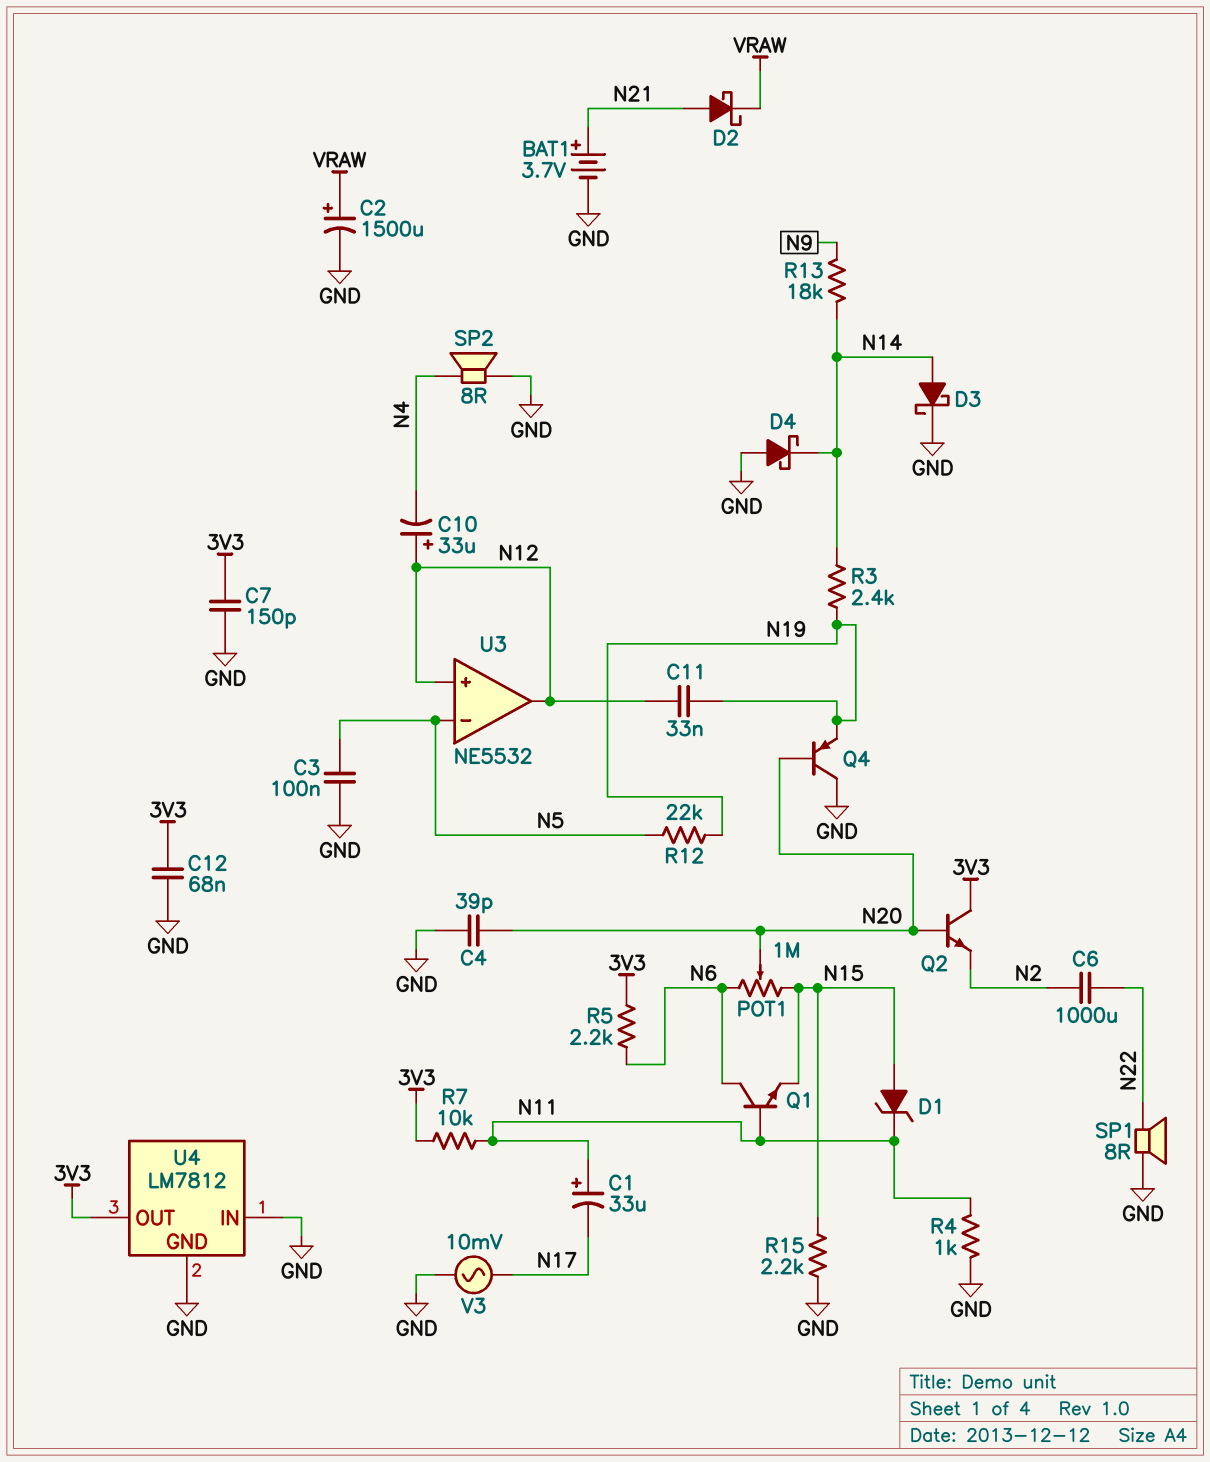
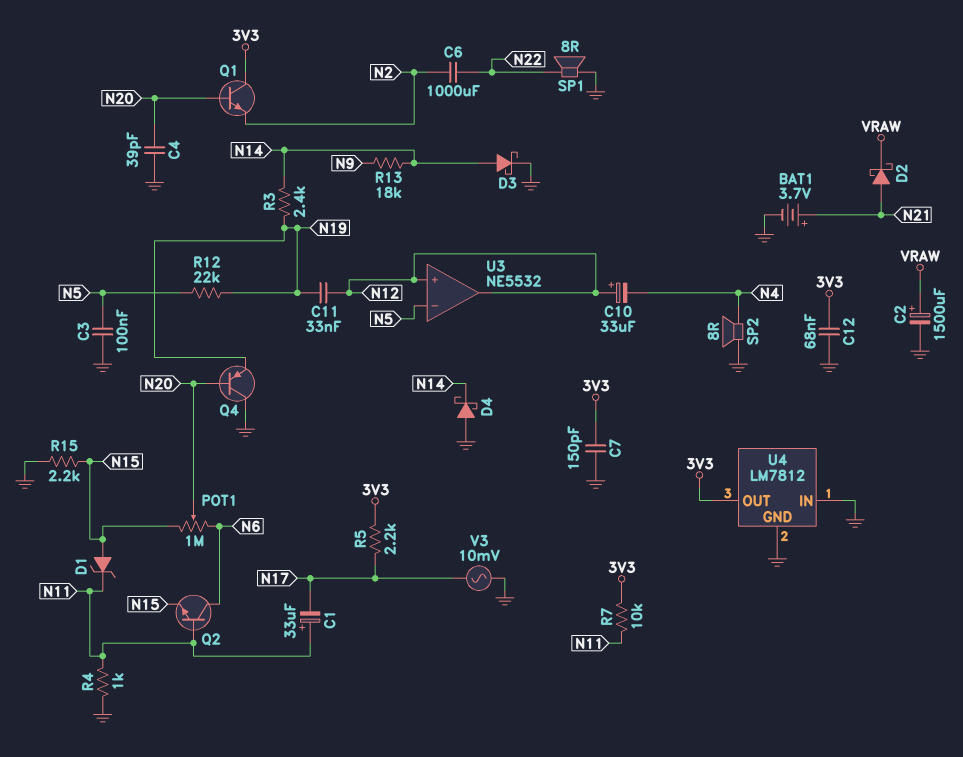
Q1: NPN (B N11, C N6, E N15) -> NPN (B N20, C 3V3, E N2)
Q2: NPN (B N20, C 3V3, E N2) -> NPN (B N11, C N6, E N15)
R5: 2.2k (3V3, N6) -> 2.2k (3V3, N17)

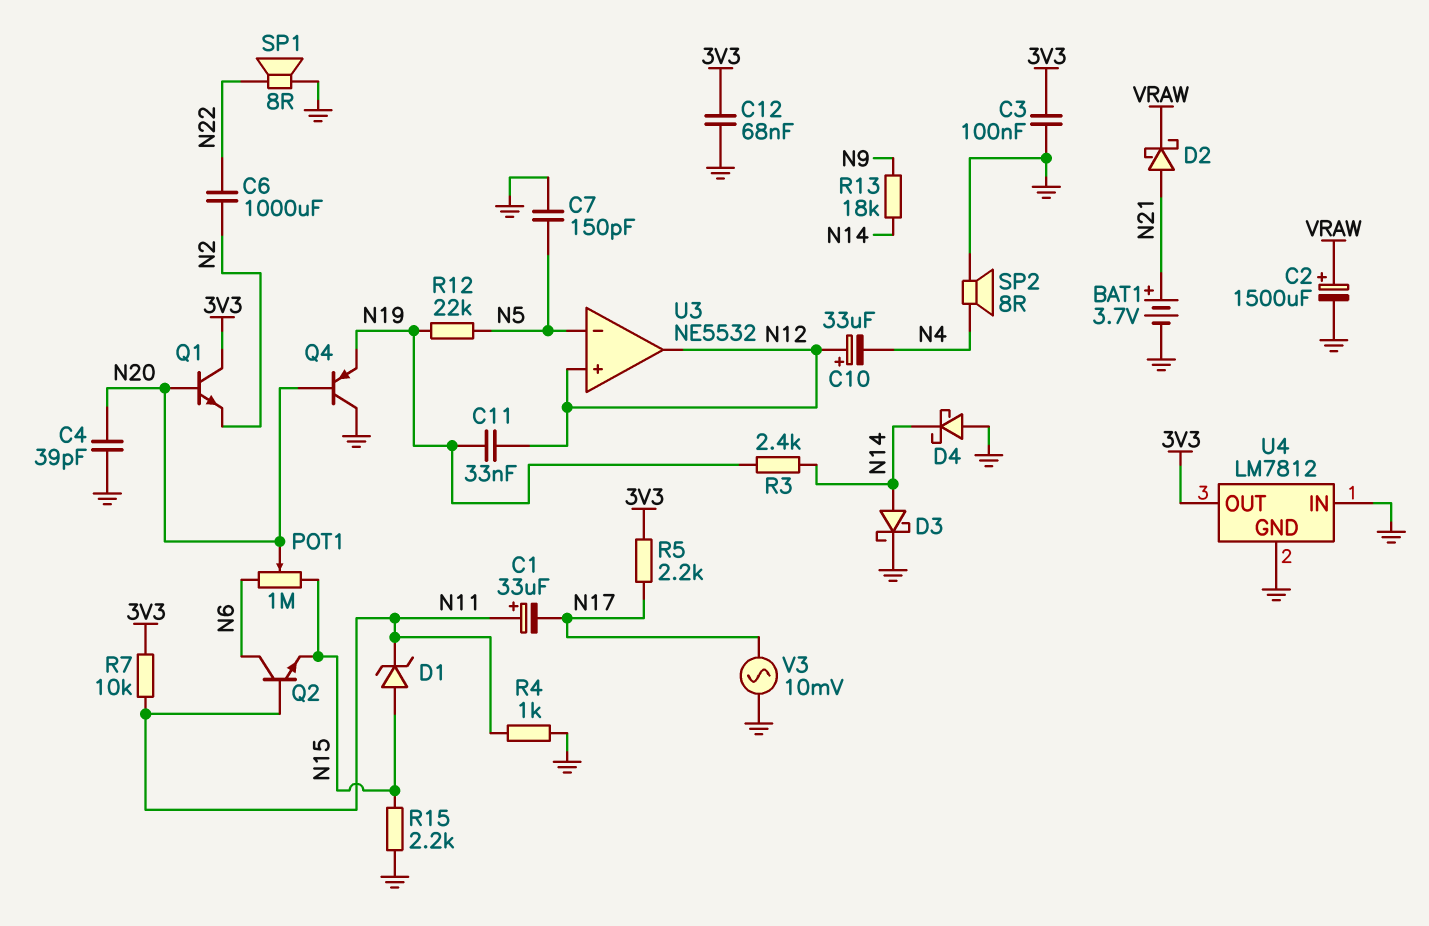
C3: 100nF (GND, N5) -> 100nF (3V3, GND)
C7: 150pF (3V3, GND) -> 150pF (GND, N5)

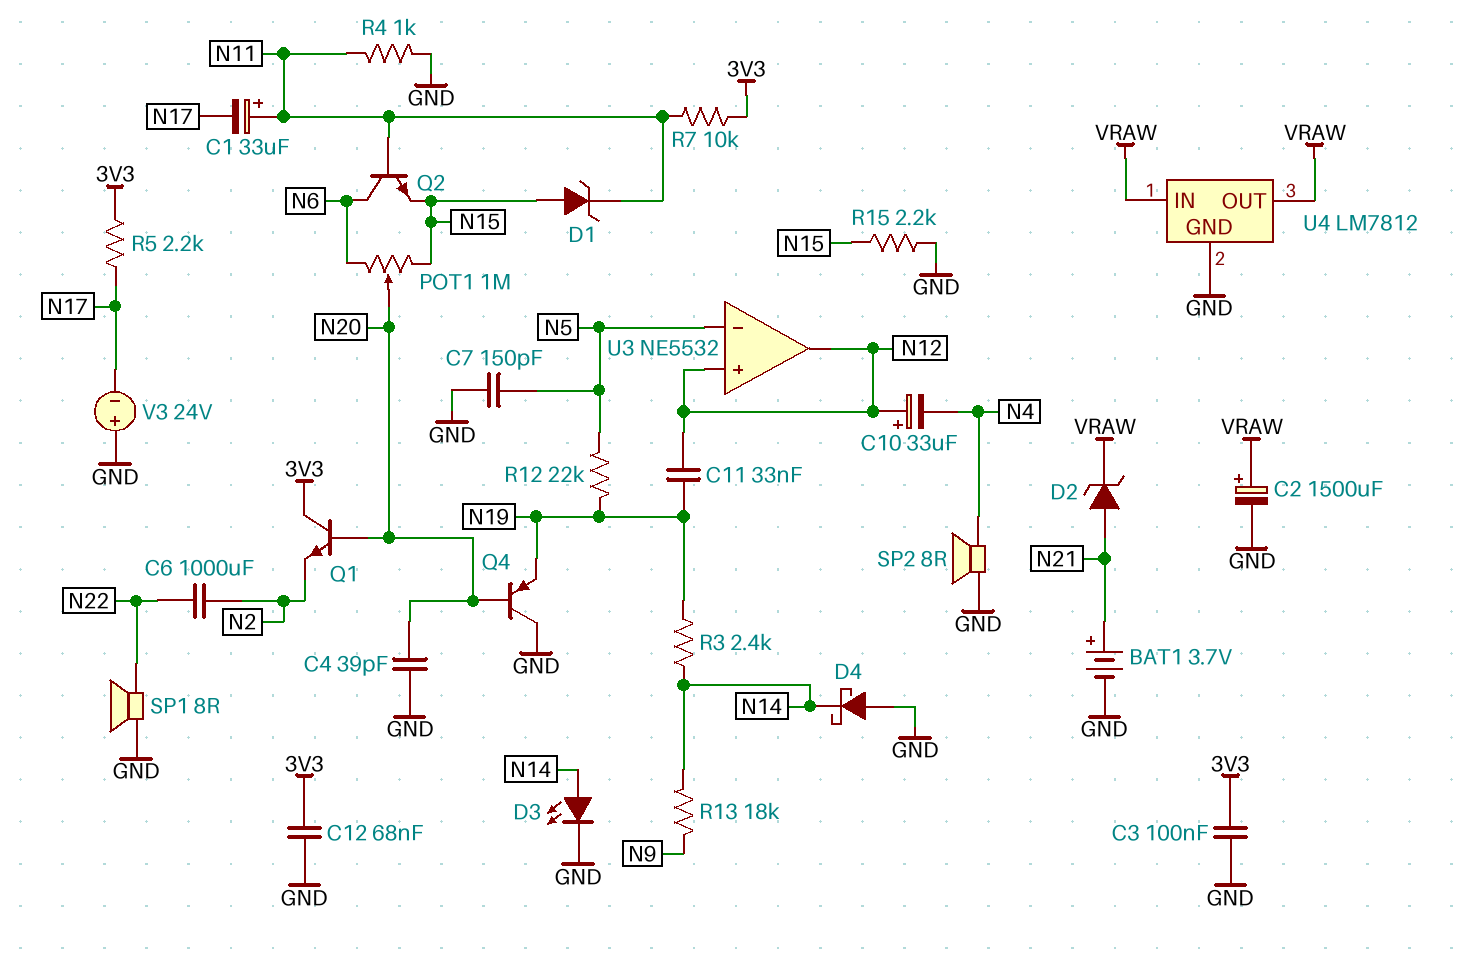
D2: schottky (A N21, K VRAW) -> zener (A N21, K VRAW)
D3: schottky (A N14, K GND) -> LED (A N14, K GND)
U4 pin IN: GND -> VRAW
U4 pin OUT: 3V3 -> VRAW
V3: AC 10mV (GND, N17) -> 24V (plus GND, minus N17)

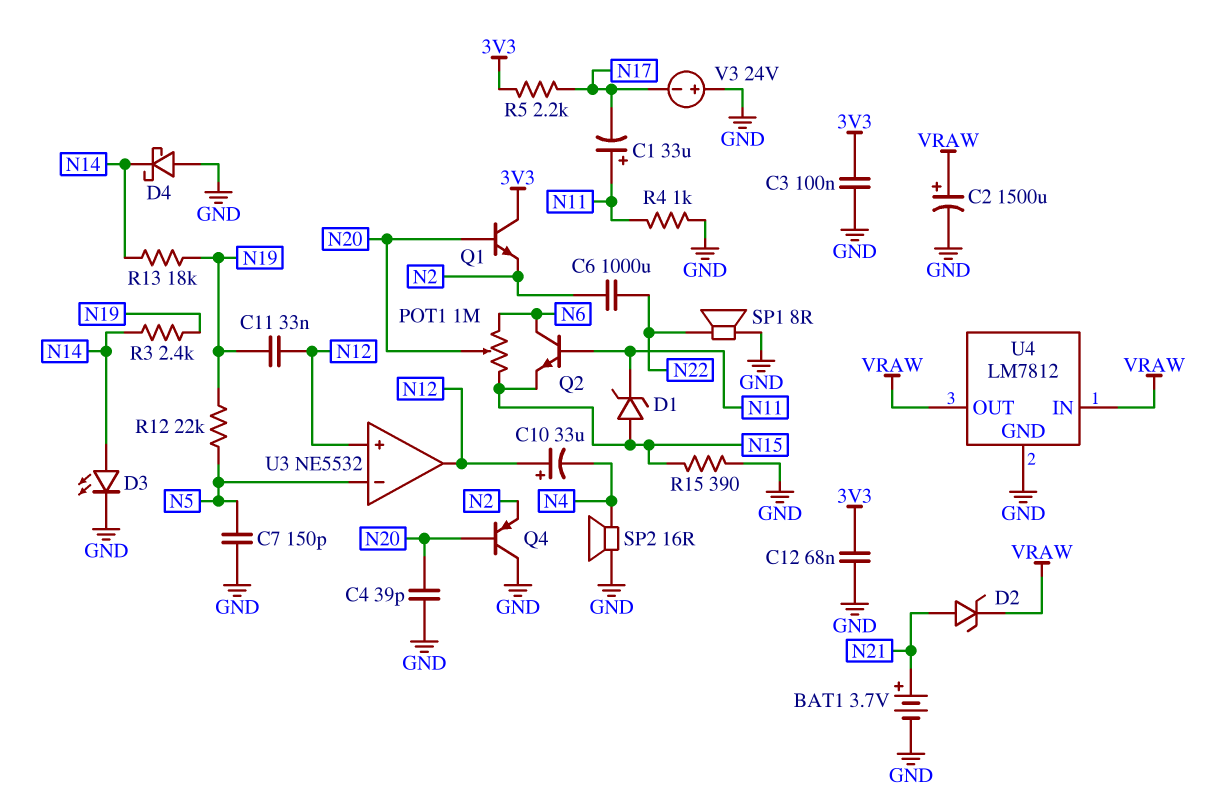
Q4: PNP (B N20, C GND, E N19) -> PNP (B N20, C GND, E N2)
R7: 10k (3V3, N11) -> none
R13: 18k (N9, N14) -> 18k (N14, N19)
R15: 2.2k (GND, N15) -> 390 (GND, N15)
SP2: speaker 8R (GND, N4) -> speaker 16R (GND, N4)

